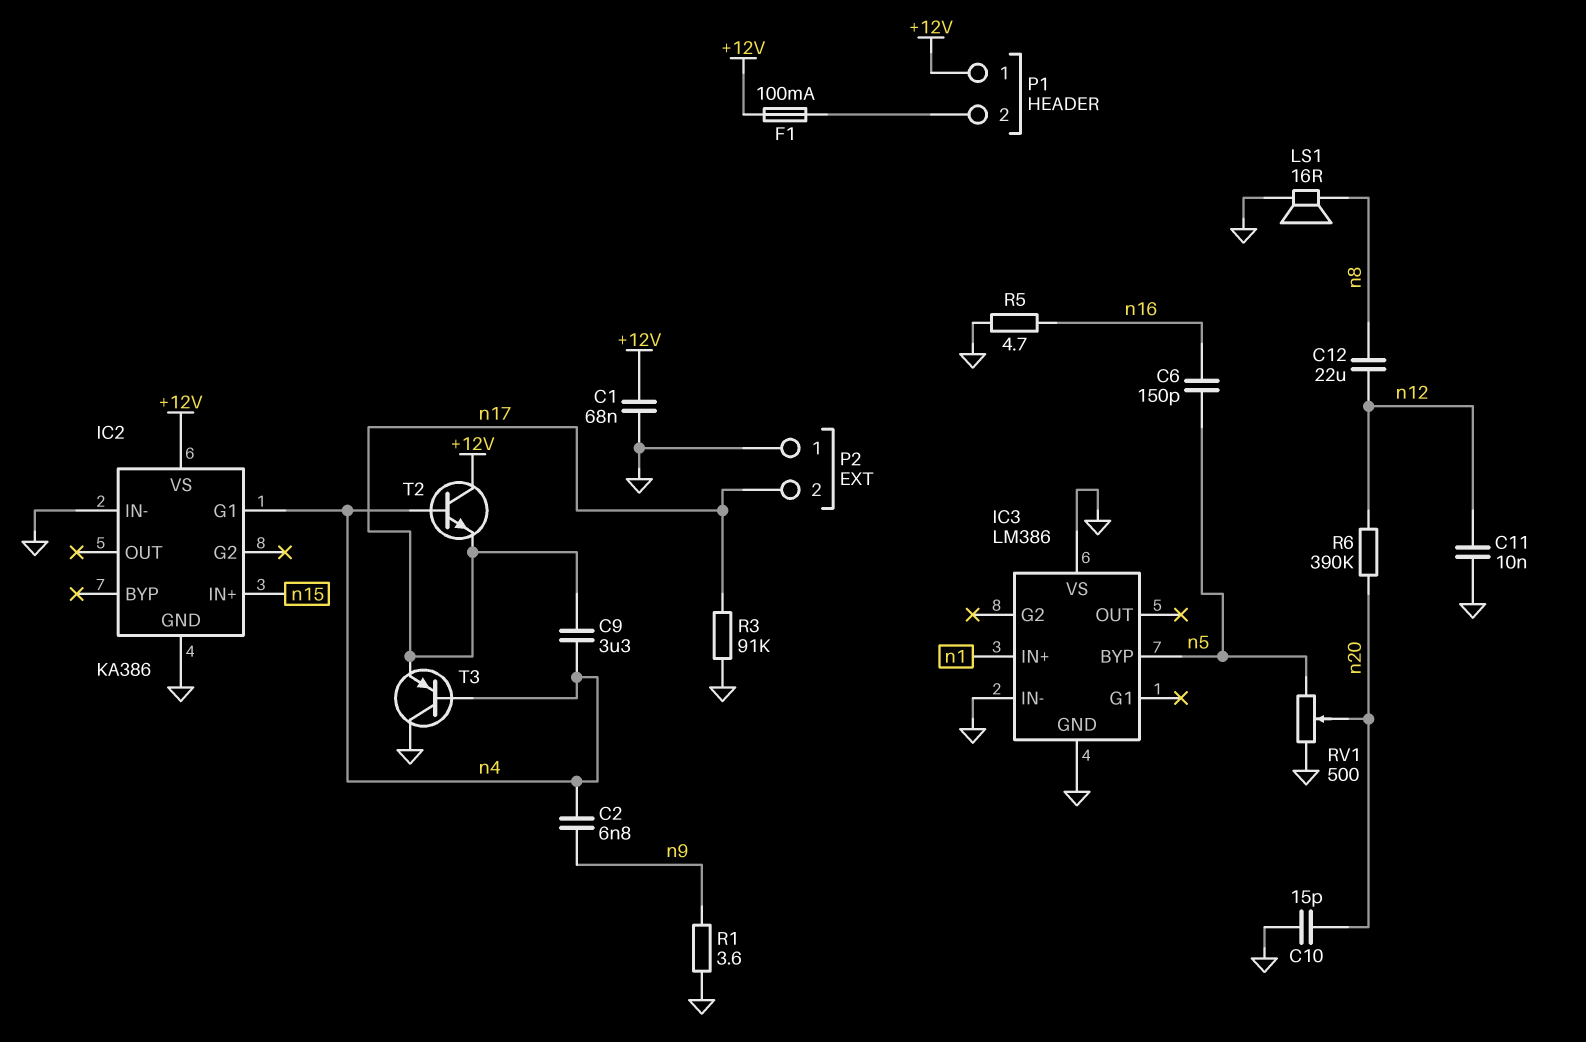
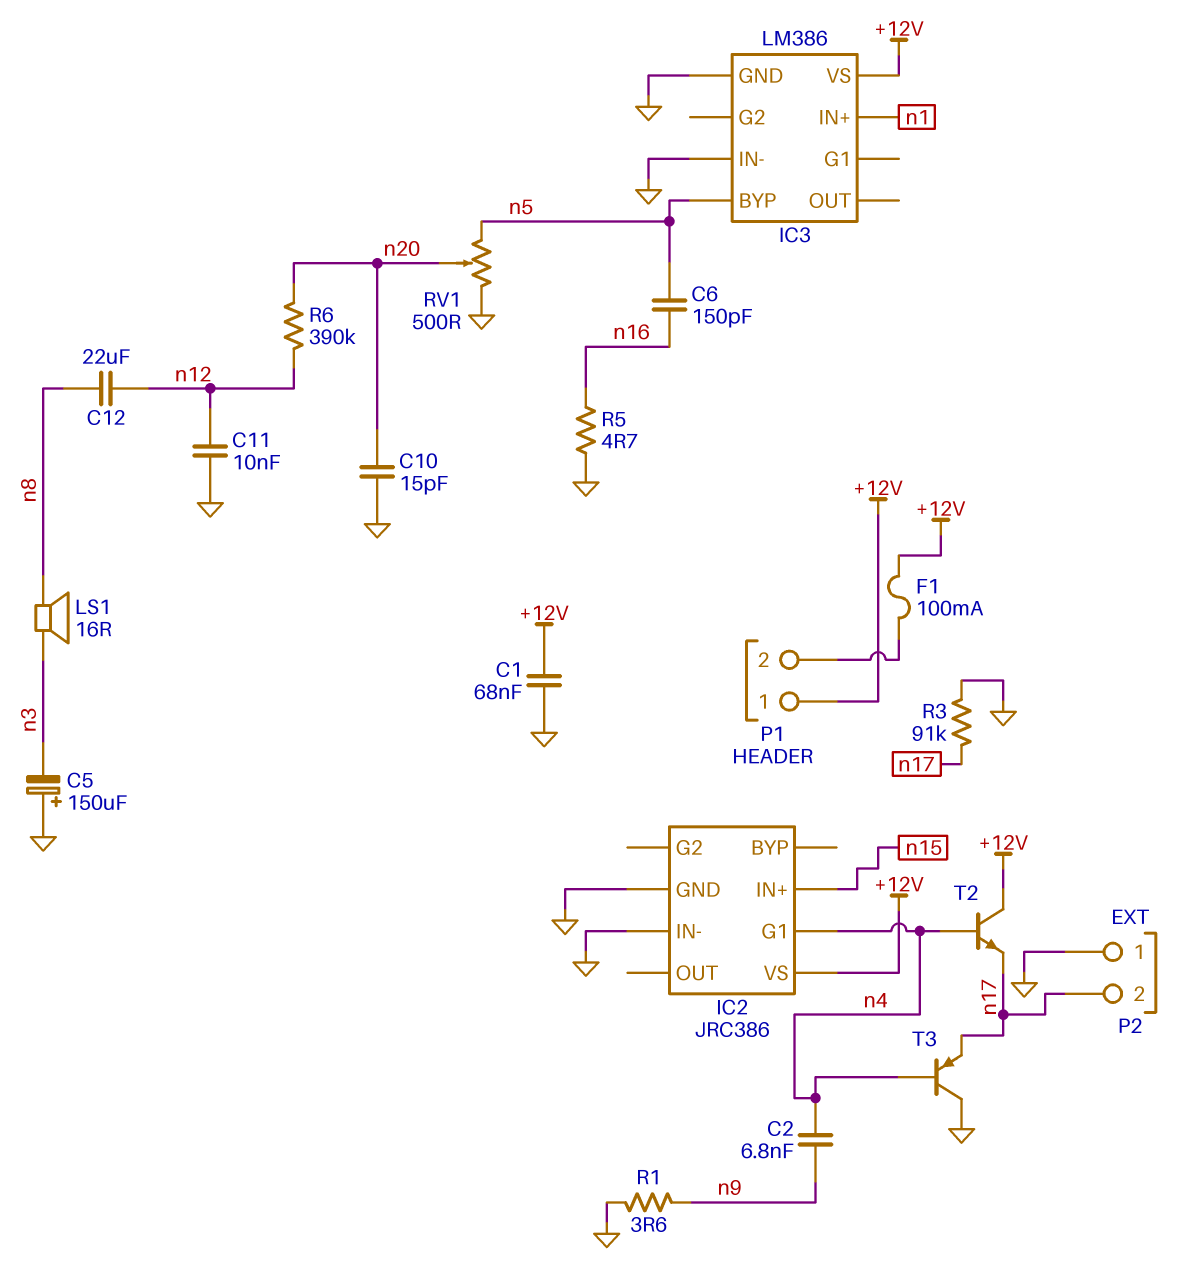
C5: none -> 150uF (plus GND, minus n3)
C9: 3.3uF (n4, n17) -> none
IC2: KA386 -> JRC386
IC3 pin VS: GND -> +12V
LS1: speaker 16R (GND, n8) -> speaker 16R (n3, n8)

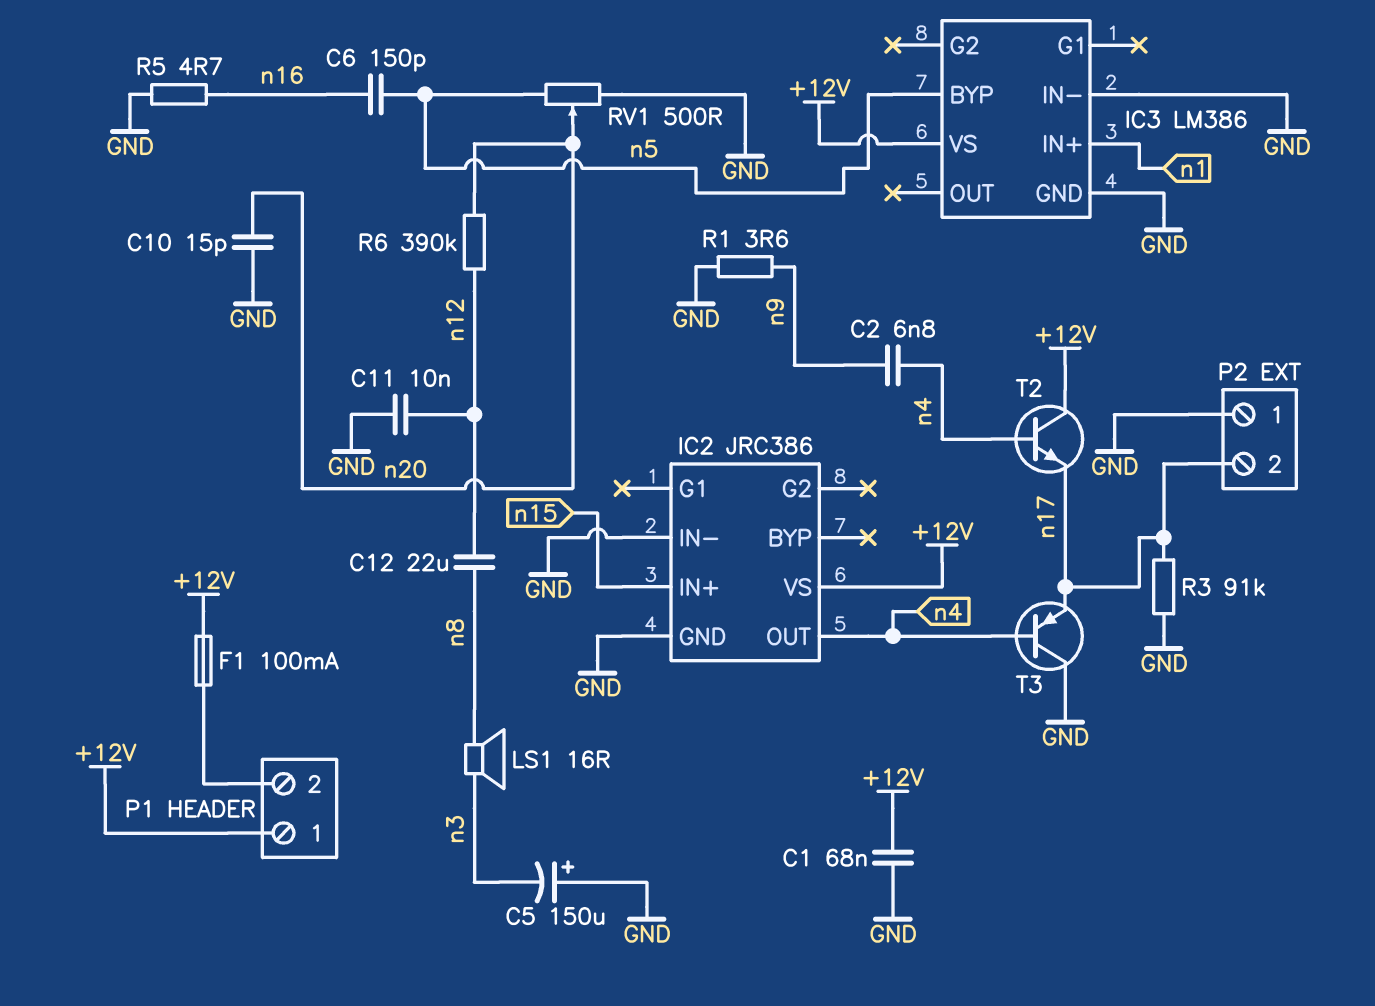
IC2 pin G1: n4 -> none
IC2 pin OUT: none -> n4

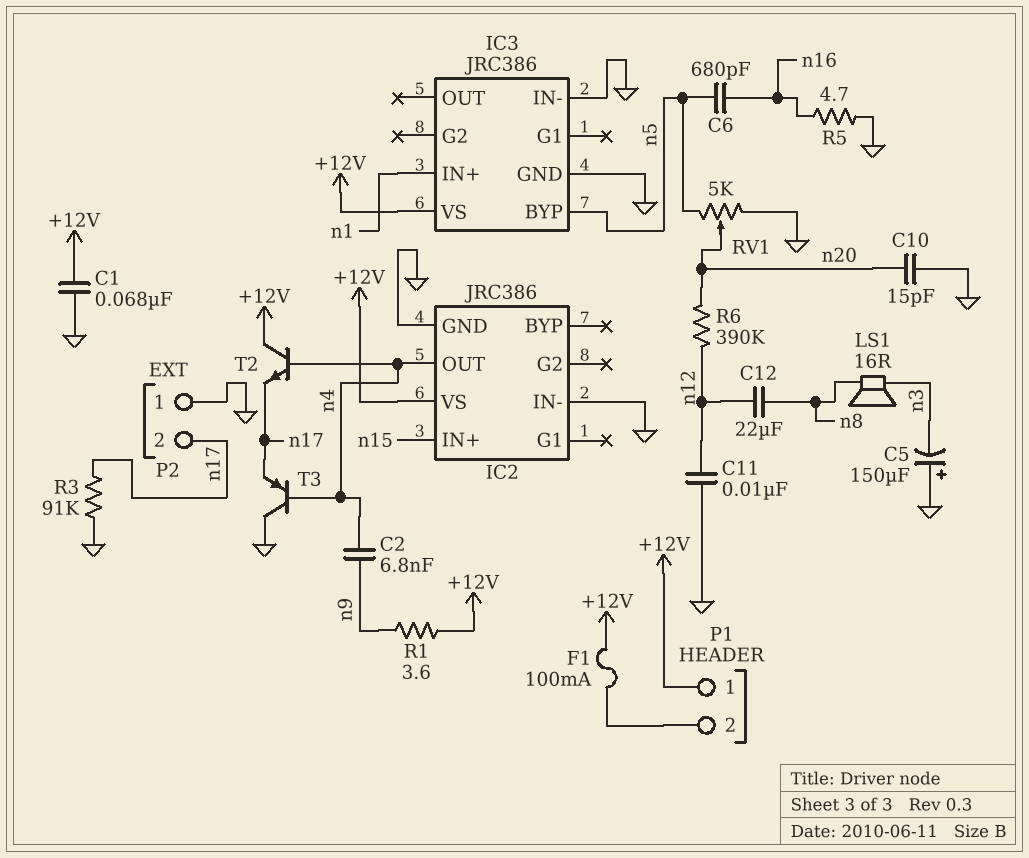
C6: 150pF (n5, n16) -> 680pF (n5, n16)
IC3: LM386 -> JRC386
R1: 3.6 (GND, n9) -> 3.6 (+12V, n9)
RV1: 500 (GND, n5, wiper n20) -> 5k (GND, n5, wiper n20)

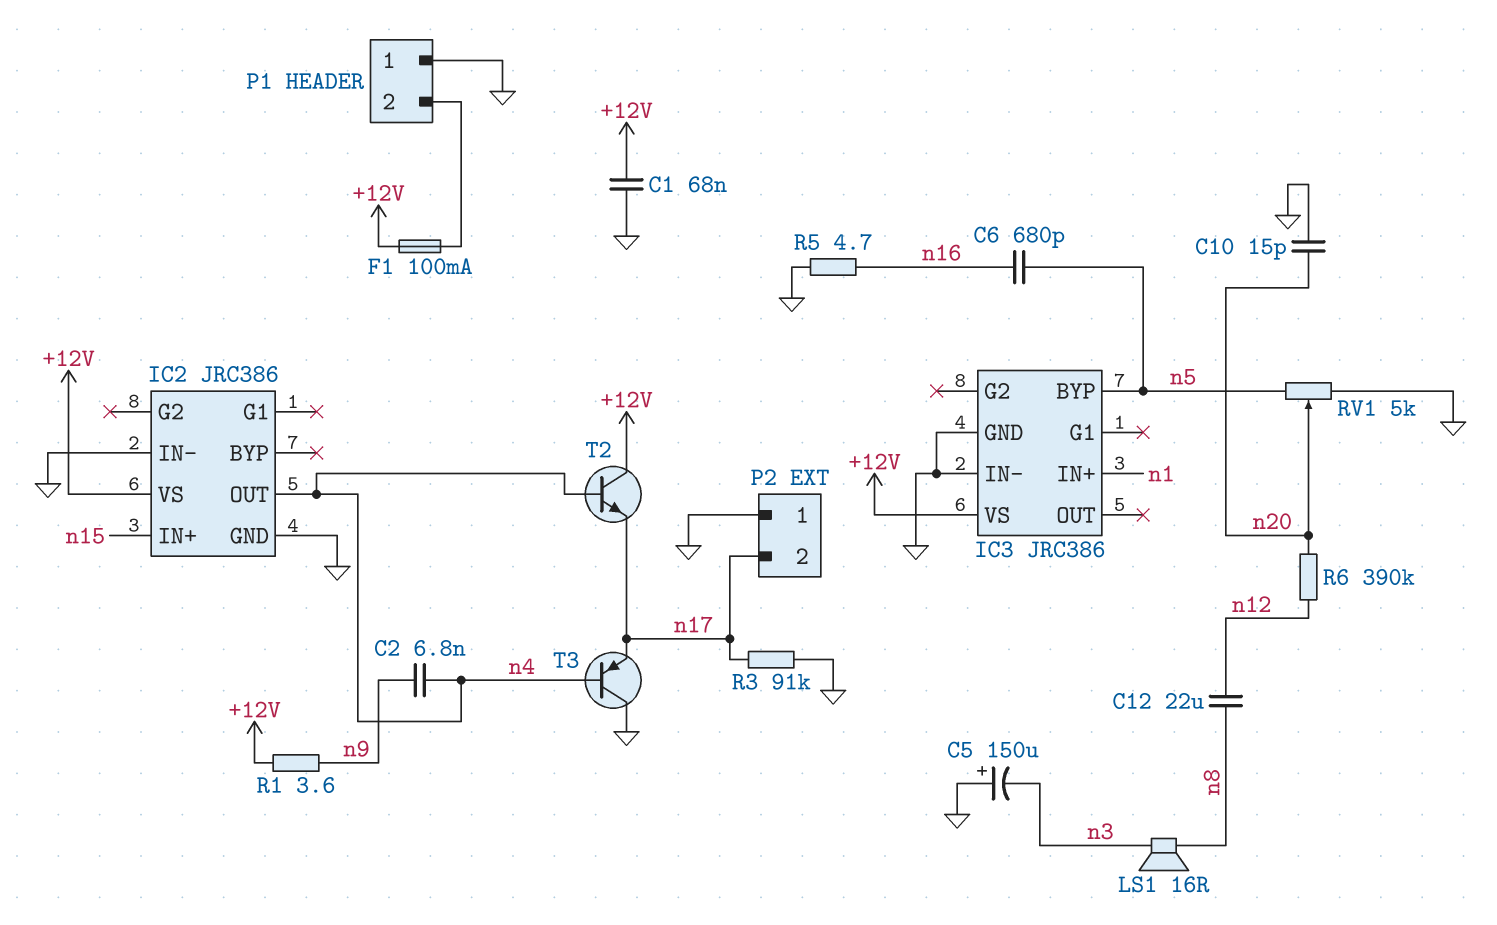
C11: 10nF (GND, n12) -> none
P1 pin 1: +12V -> GND

